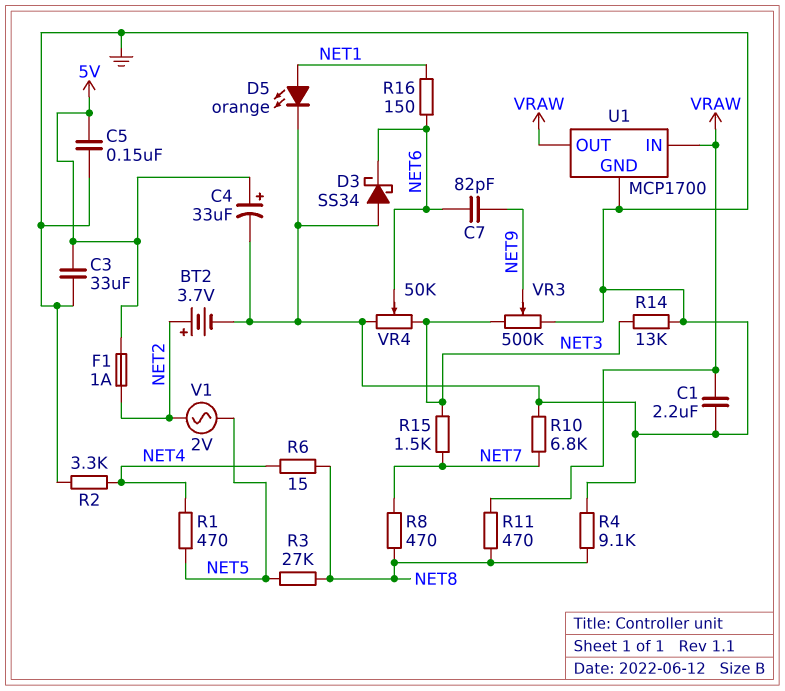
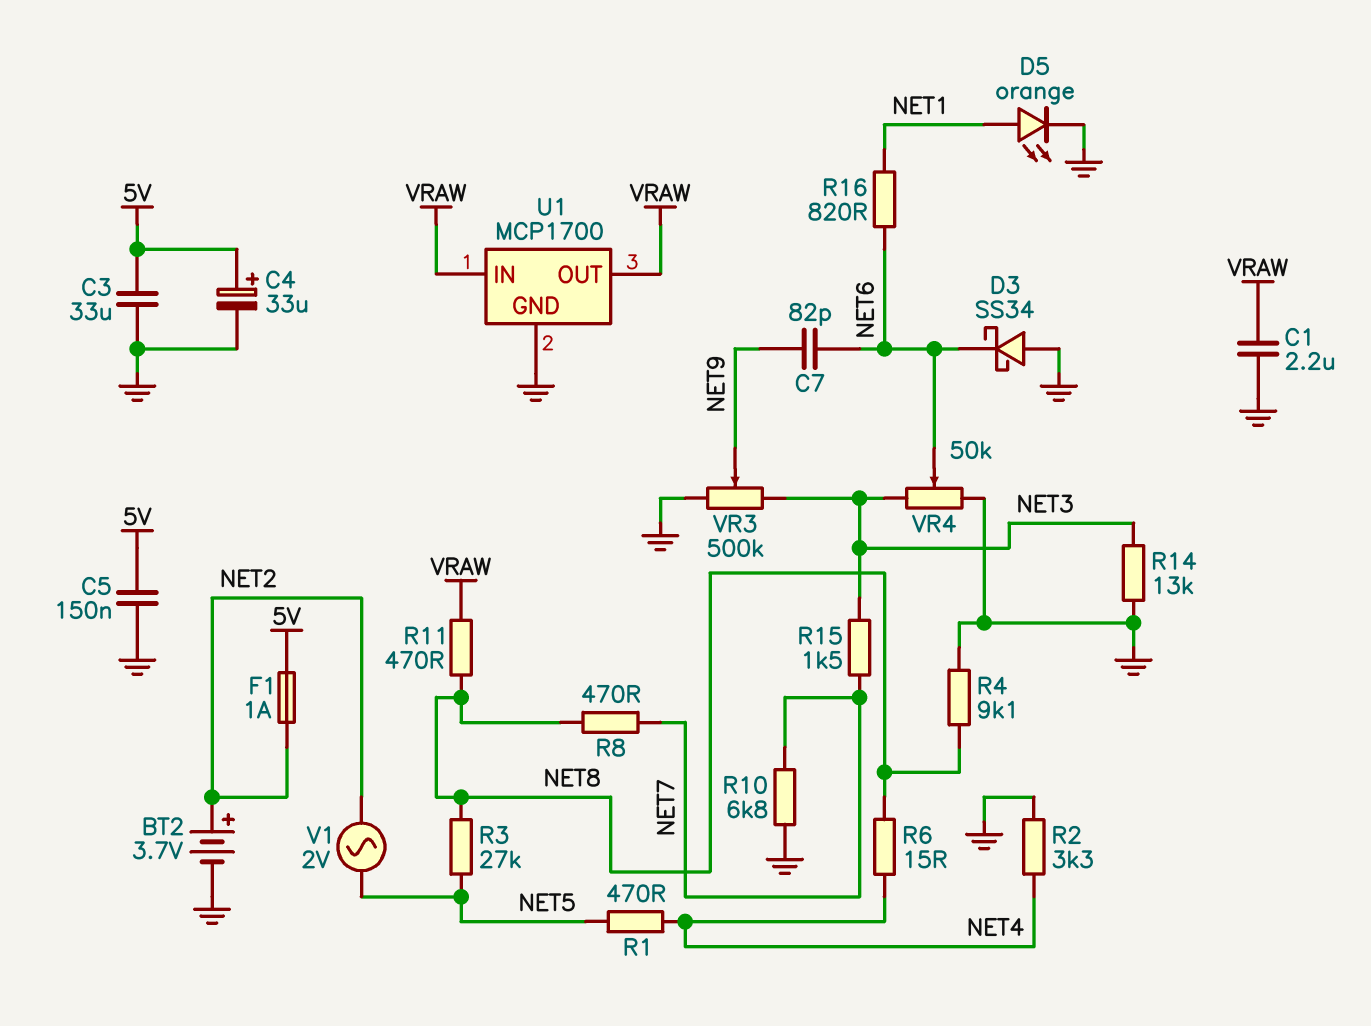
R16: 150 (NET1, NET6) -> 820 (NET1, NET6)

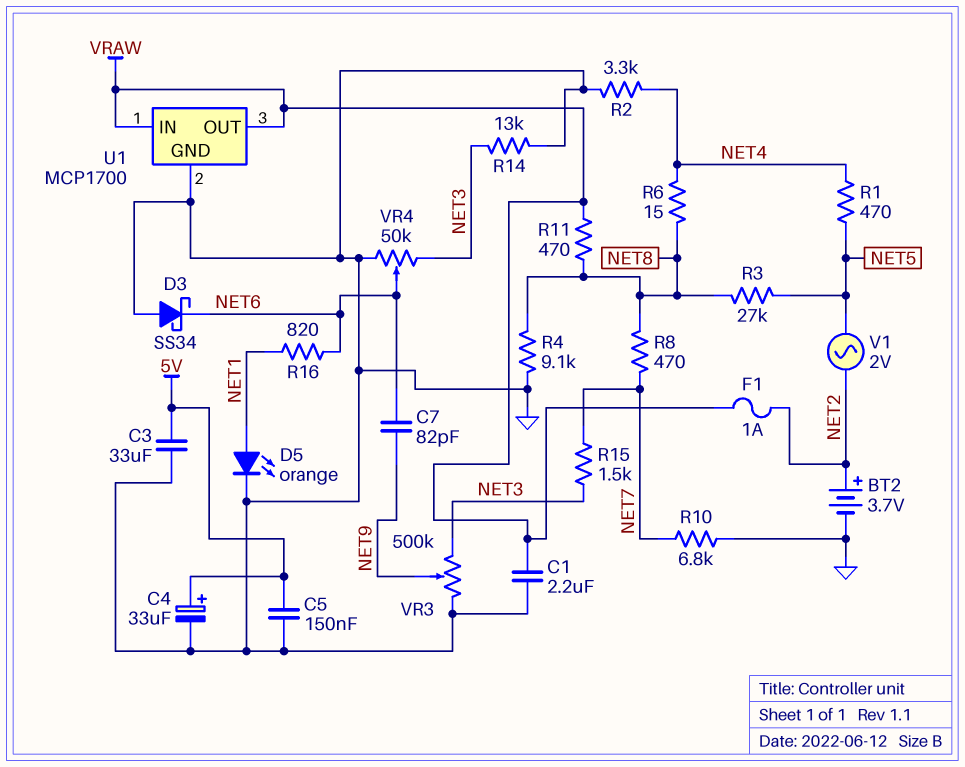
F1: 1A (5V, NET2) -> 1A (NET2, VRAW)

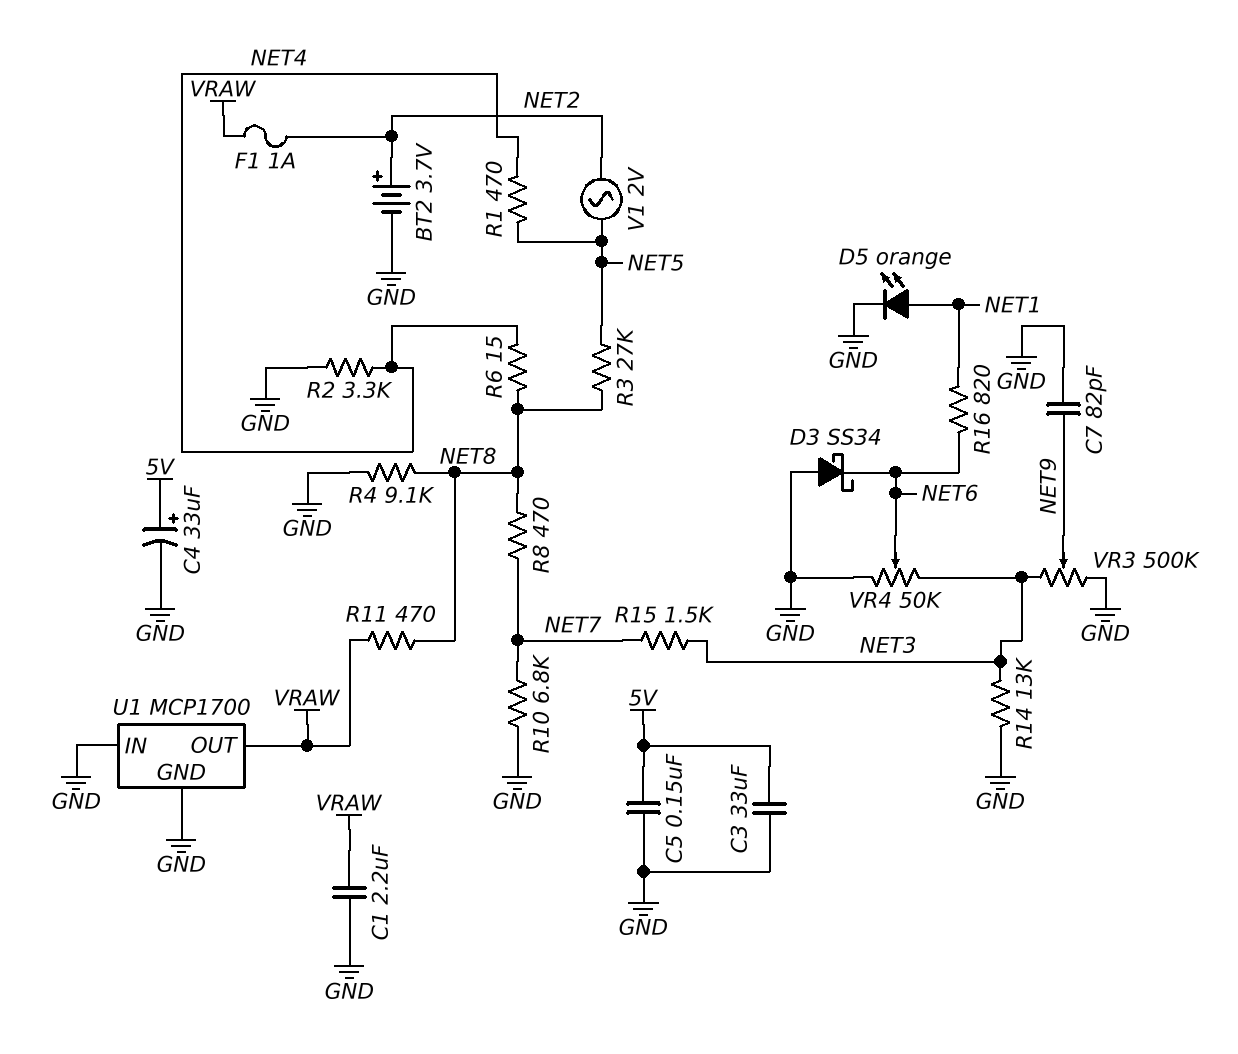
C7: 82pF (NET6, NET9) -> 82pF (GND, NET9)
U1 pin IN: VRAW -> GND

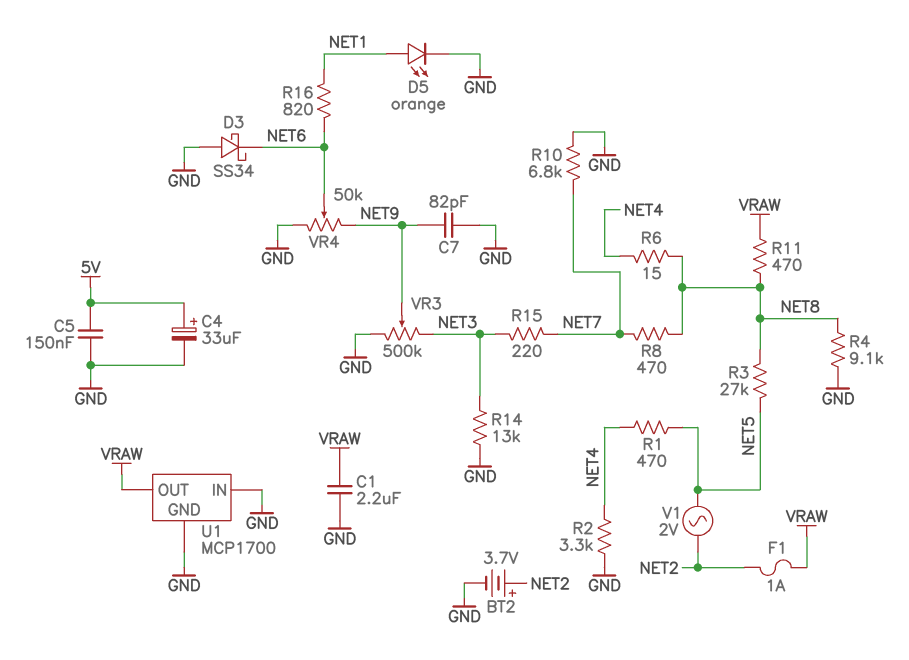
C3: 33uF (5V, GND) -> none
R15: 1.5k (NET3, NET7) -> 220 (NET3, NET7)
VR4: 50k (GND, NET3, wiper NET6) -> 50k (GND, NET9, wiper NET6)

